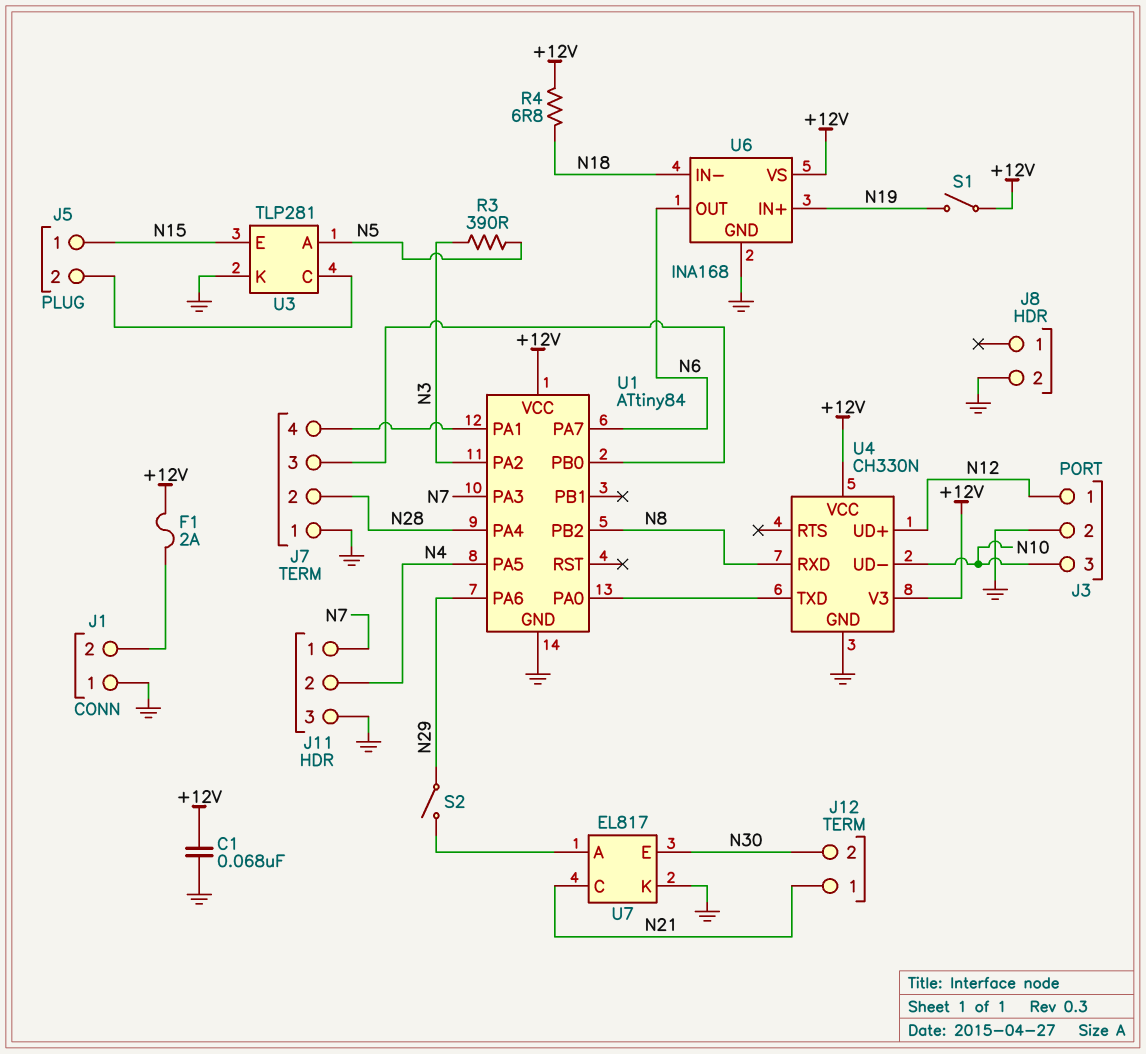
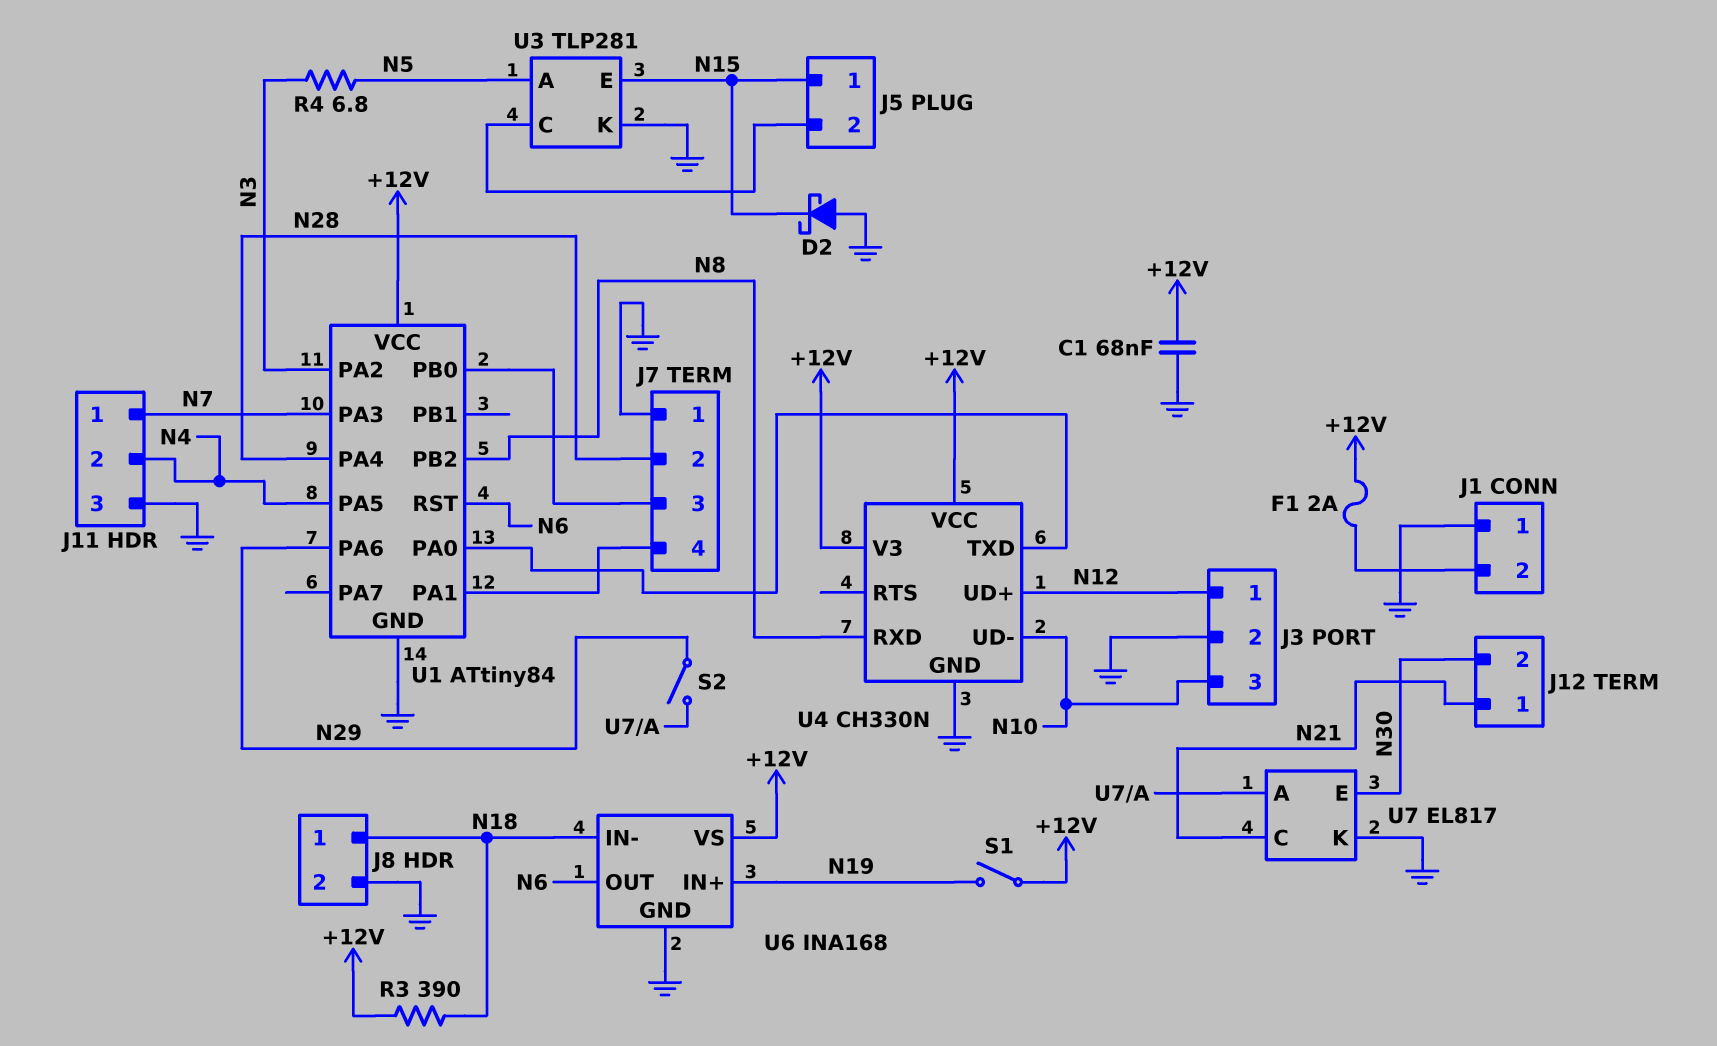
D2: none -> schottky (A GND, K N15)
J8 pin 1: none -> N18
R3: 390 (N3, N5) -> 390 (+12V, N18)
R4: 6.8 (+12V, N18) -> 6.8 (N3, N5)
U1 pin PA7: N6 -> none
U1 pin RST: none -> N6

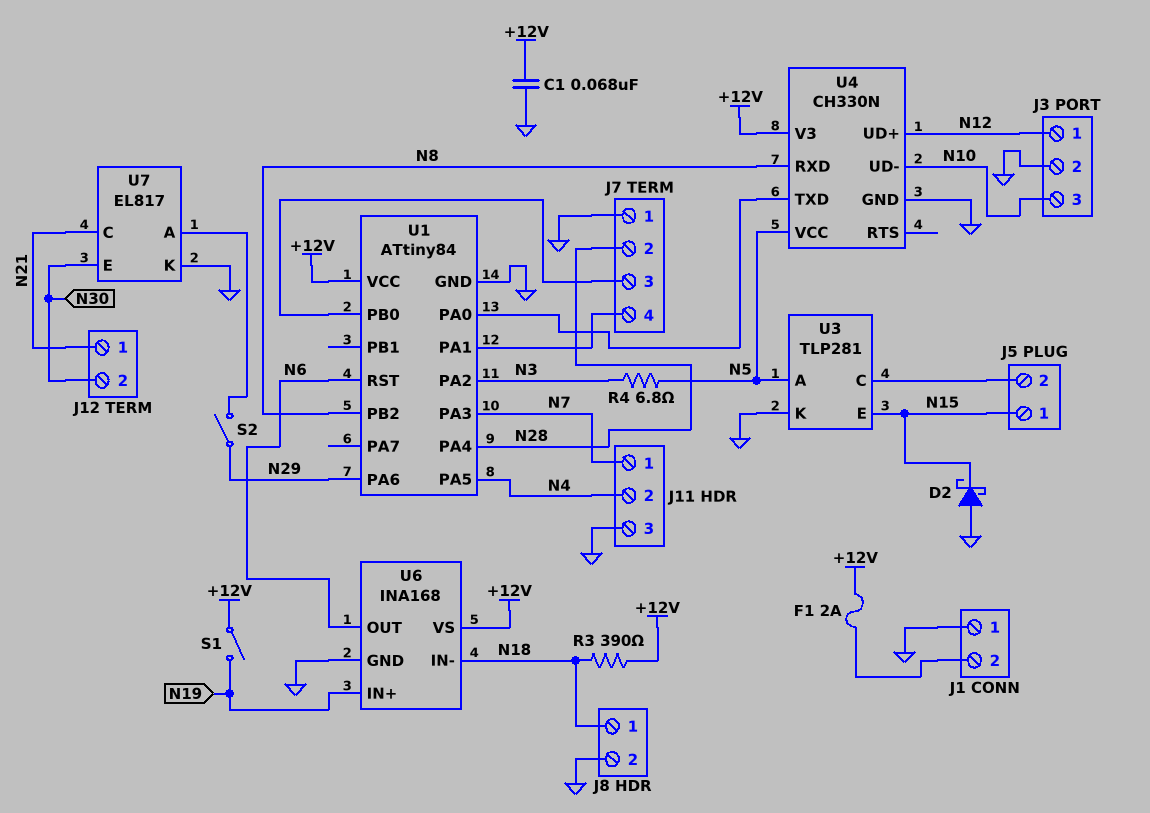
U4 pin VCC: +12V -> N5

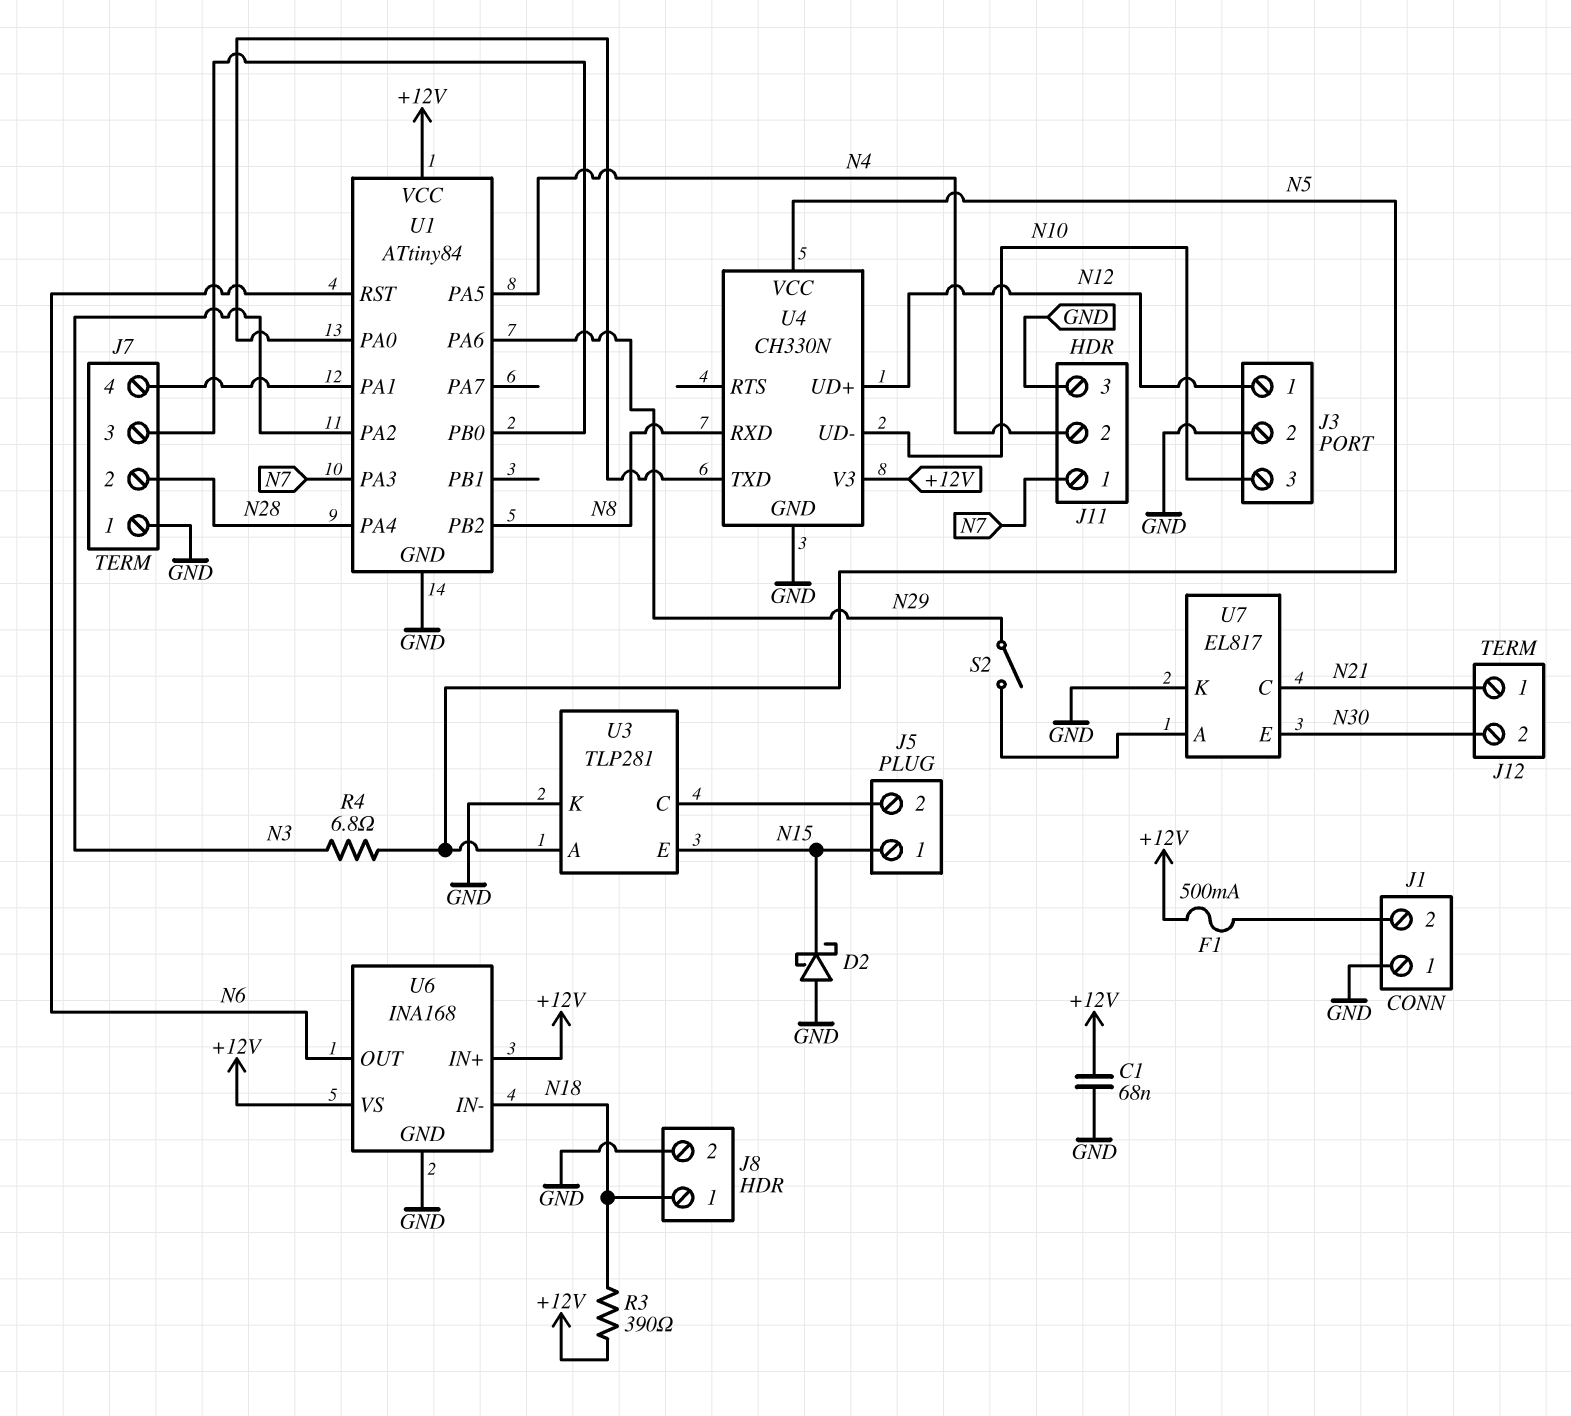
F1: 2A (+12V, J1/2) -> 500mA (+12V, J1/2)
S1: switch (+12V, N19) -> none
U6 pin IN+: N19 -> +12V

